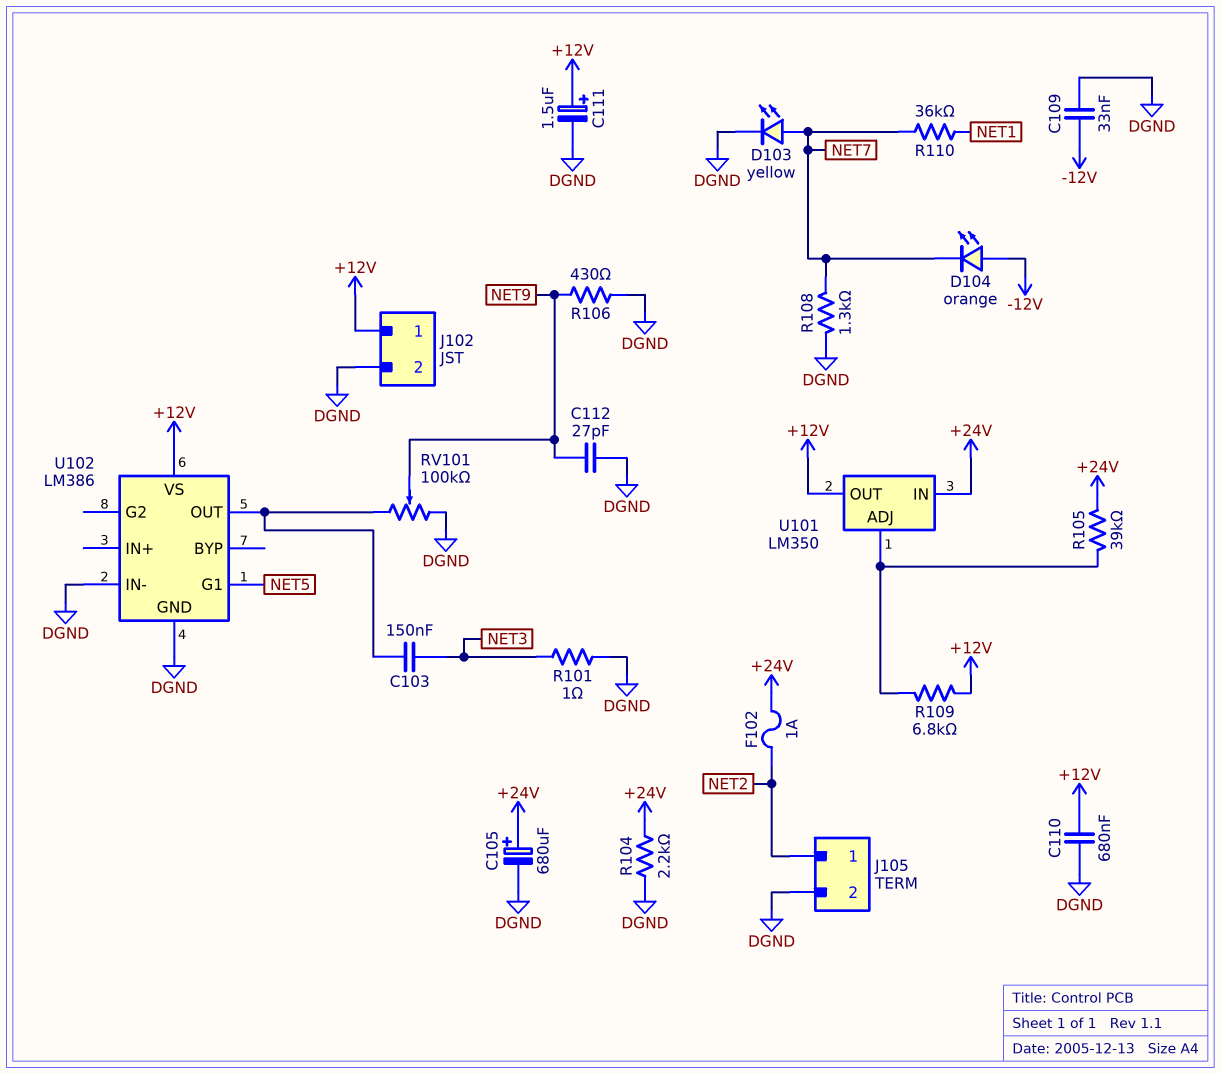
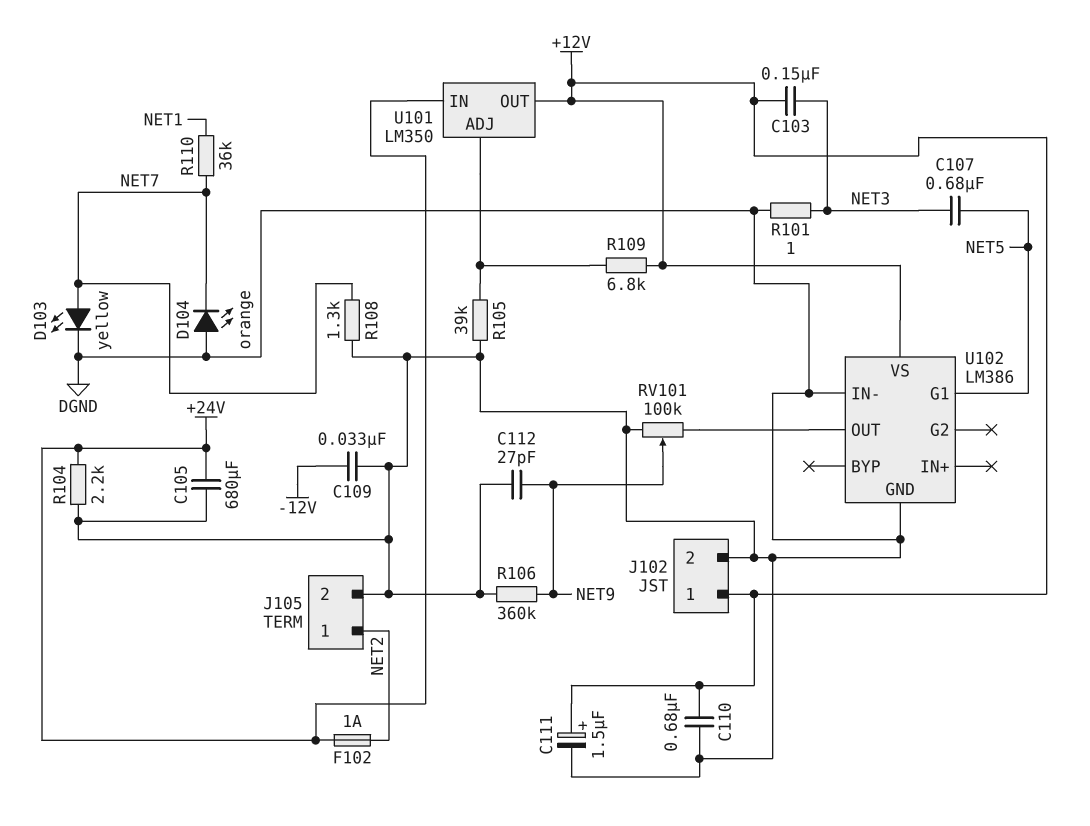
C103: 150nF (NET3, U102/OUT) -> 150nF (+12V, NET3)
C105: 680uF (plus +24V, minus DGND) -> 680uF (+24V, DGND)
C107: none -> 680nF (NET3, NET5)
D104: LED orange (A -12V, K NET7) -> LED orange (A DGND, K NET7)
R105: 39k (+24V, U101/ADJ) -> 39k (DGND, U101/ADJ)
R106: 430 (DGND, NET9) -> 360k (DGND, NET9)

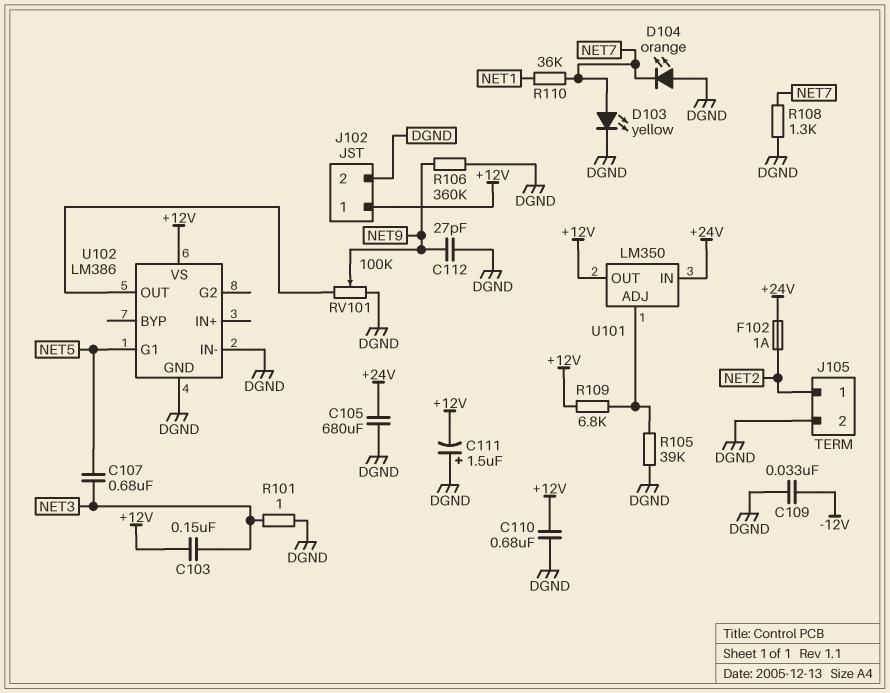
C111: 1.5uF (plus +12V, minus DGND) -> 1.5uF (plus DGND, minus +12V)
R104: 2.2k (+24V, DGND) -> none

